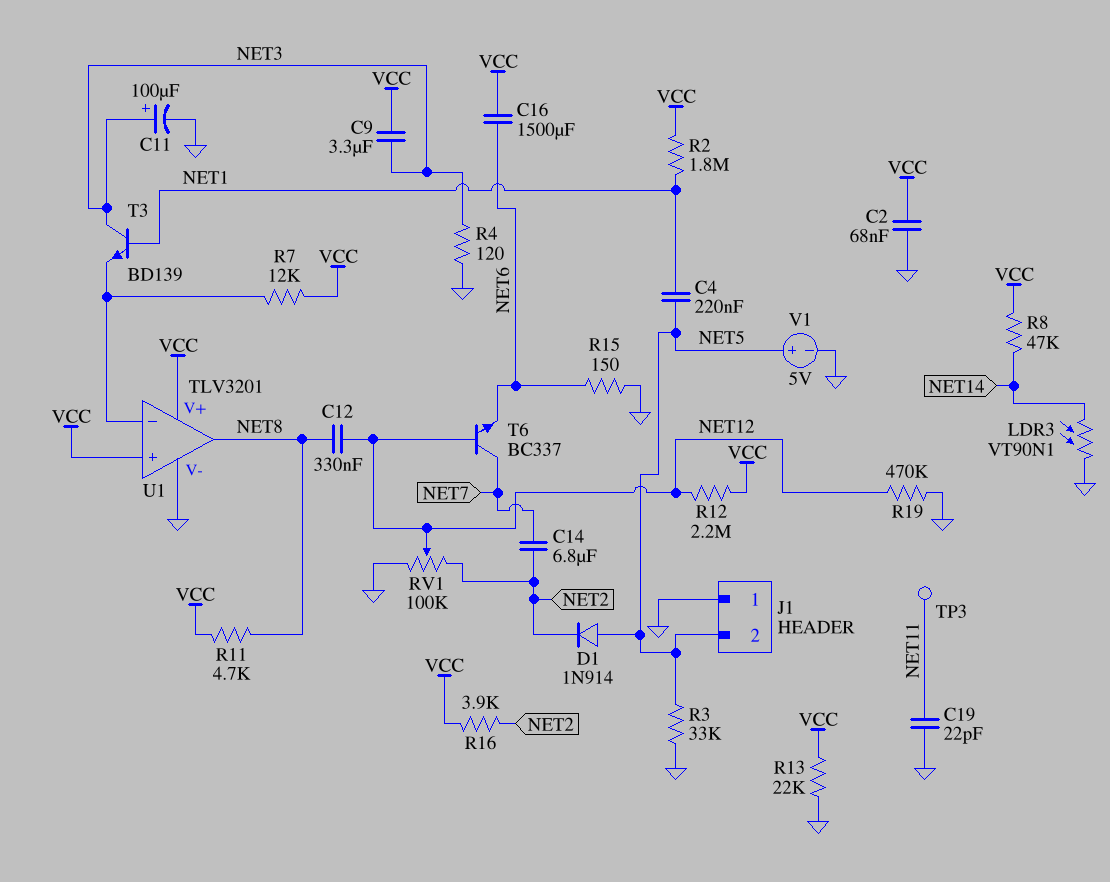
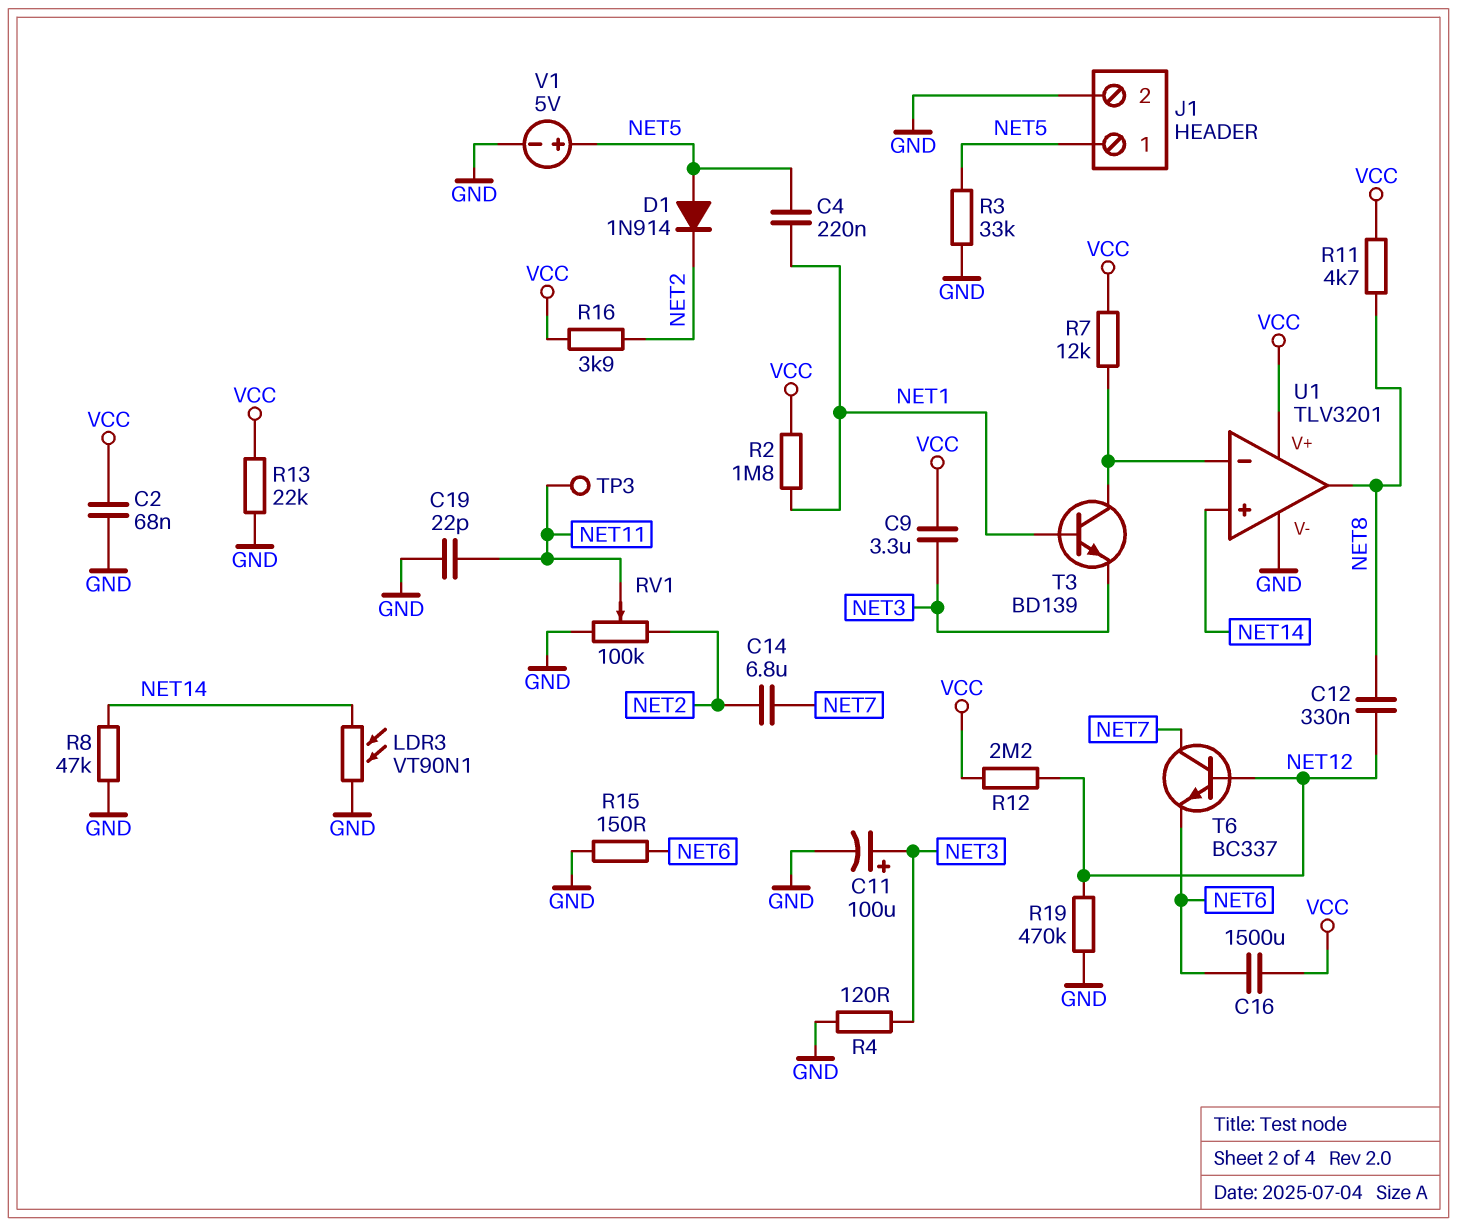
J1 pin 1: GND -> NET5
J1 pin 2: NET5 -> GND
R8: 47k (NET14, VCC) -> 47k (GND, NET14)
RV1: 100k (GND, NET2, wiper NET12) -> 100k (GND, NET2, wiper NET11)
T3: NPN BD139 (B NET1, C NET3, E U1/in-) -> NPN BD139 (B NET1, C U1/in-, E NET3)
U1 pin in+: VCC -> NET14

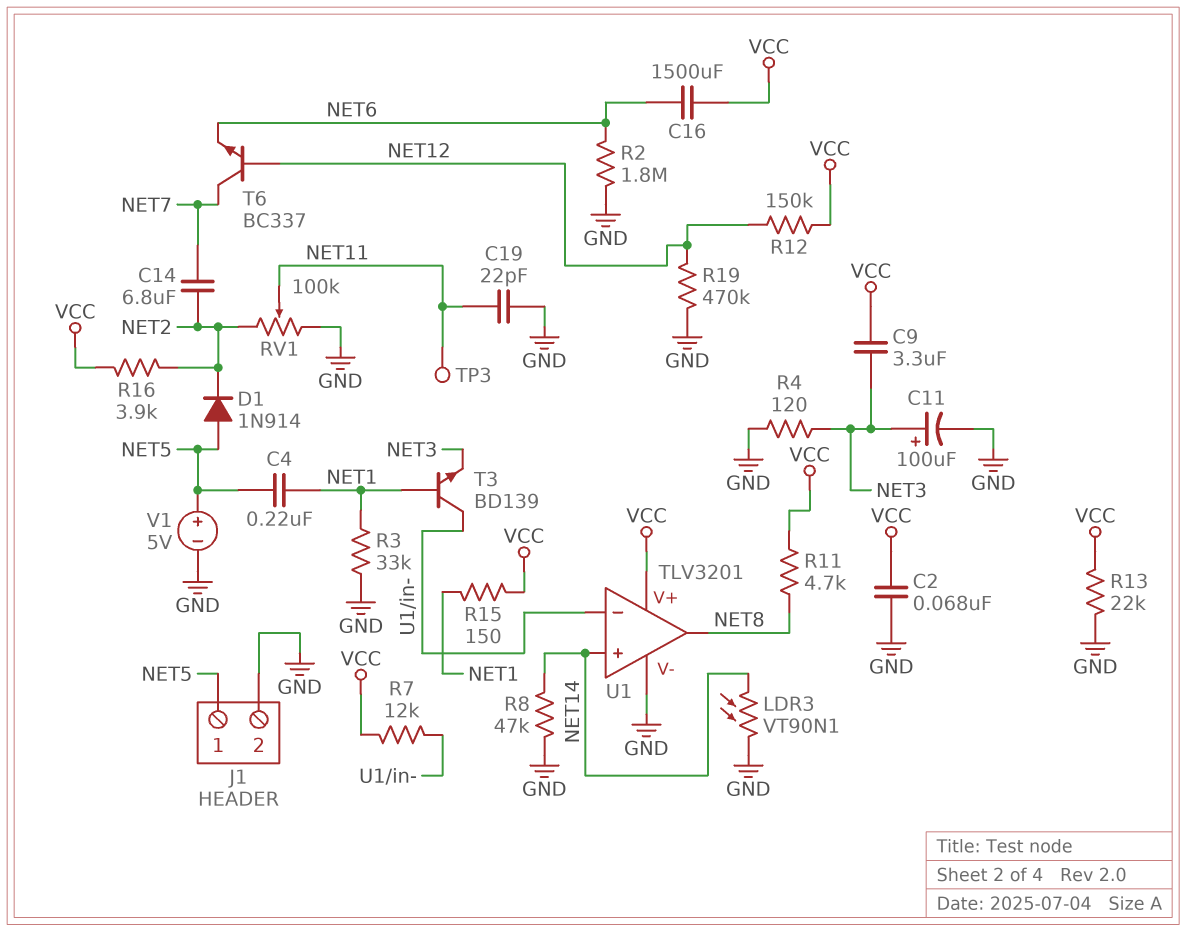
C12: 330nF (NET8, NET12) -> none
R2: 1.8M (NET1, VCC) -> 1.8M (GND, NET6)
R3: 33k (GND, NET5) -> 33k (GND, NET1)
R12: 2.2M (NET12, VCC) -> 150k (NET12, VCC)
R15: 150 (GND, NET6) -> 150 (NET1, VCC)

